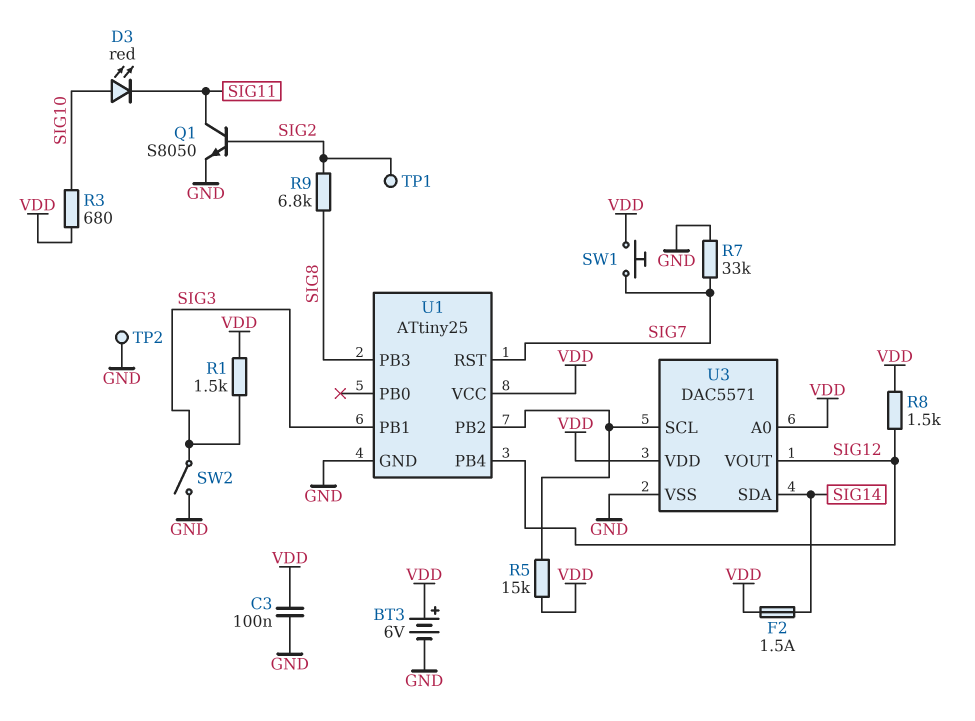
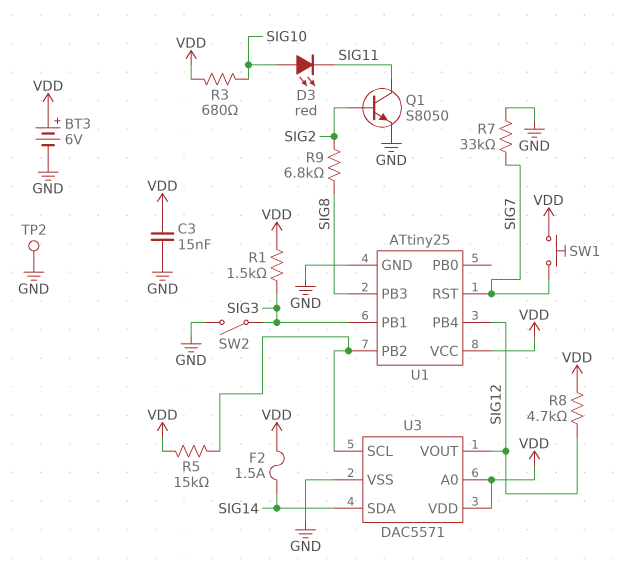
C3: 100nF (GND, VDD) -> 15nF (GND, VDD)
R8: 1.5k (SIG12, VDD) -> 4.7k (SIG12, VDD)
TP1: test point (SIG2) -> none

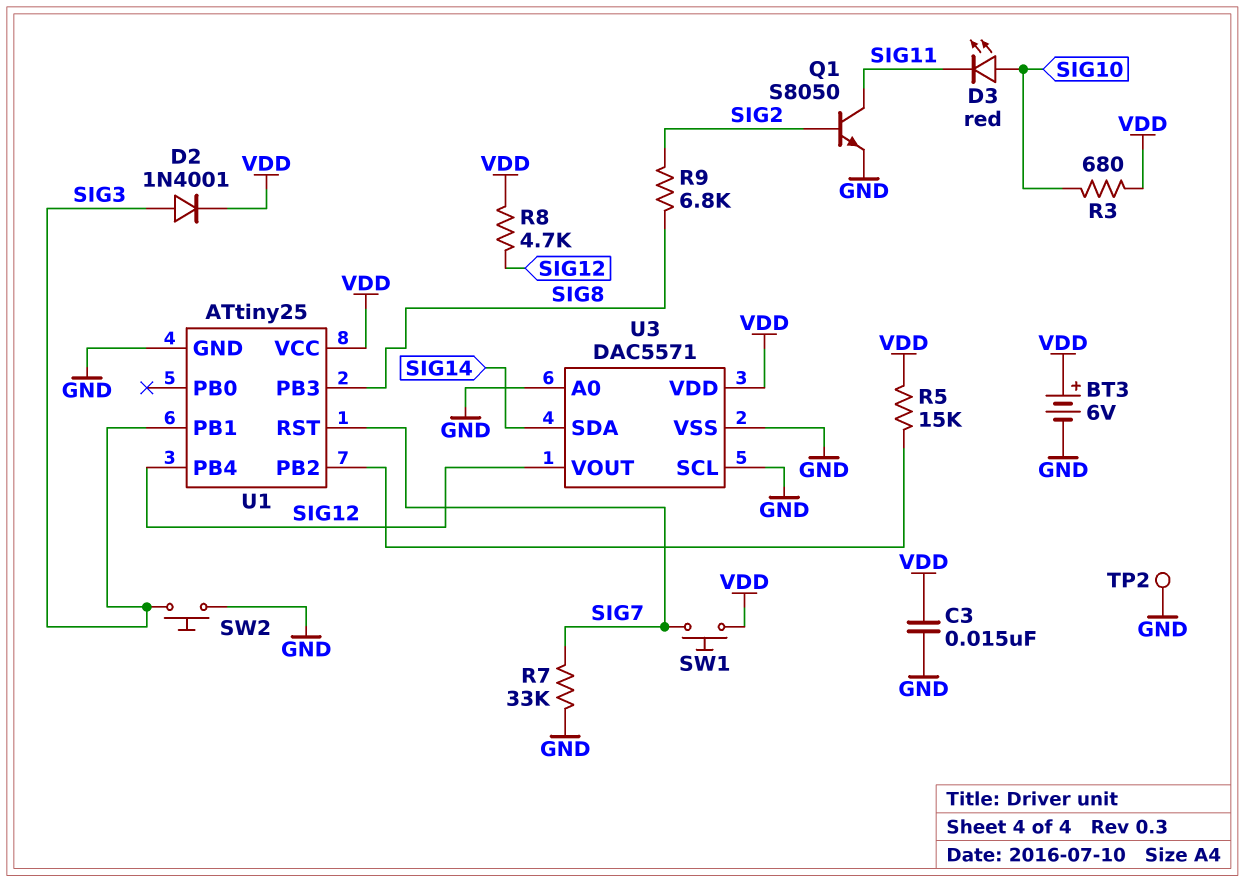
D2: none -> diode 1N4001 (A SIG3, K VDD)
F2: 1.5A (SIG14, VDD) -> none
R1: 1.5k (SIG3, VDD) -> none
SW2: switch (GND, SIG3) -> button (GND, SIG3)
U3 pin A0: VDD -> GND
U3 pin SCL: U1/PB2 -> GND

